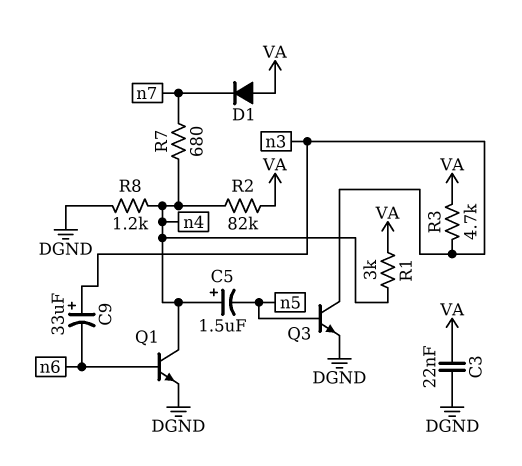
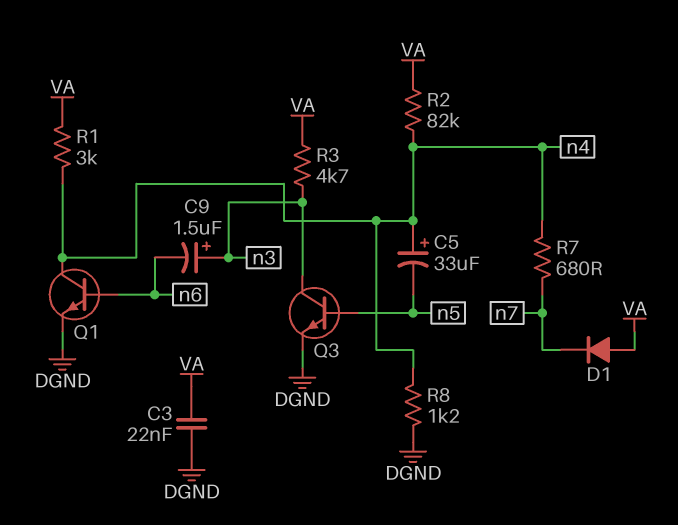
C5: 1.5uF (plus n4, minus n5) -> 33uF (plus n4, minus n5)
C9: 33uF (plus n3, minus n6) -> 1.5uF (plus n3, minus n6)

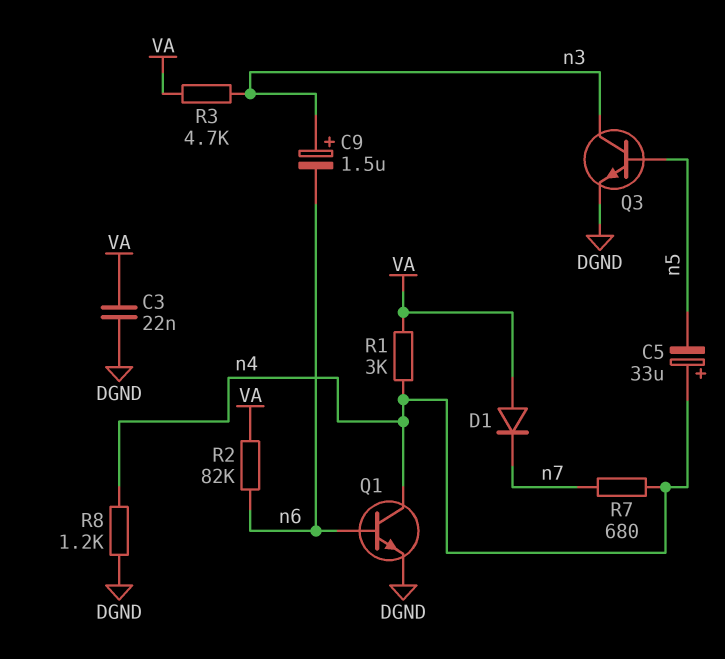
R2: 82k (VA, n4) -> 82k (VA, n6)

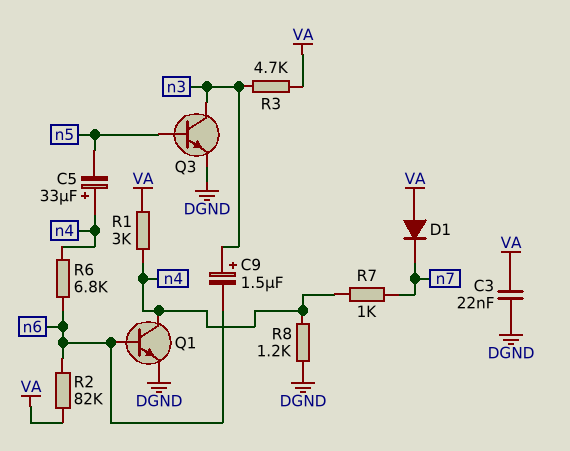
R6: none -> 6.8k (n4, n6)
R7: 680 (n4, n7) -> 1k (n4, n7)

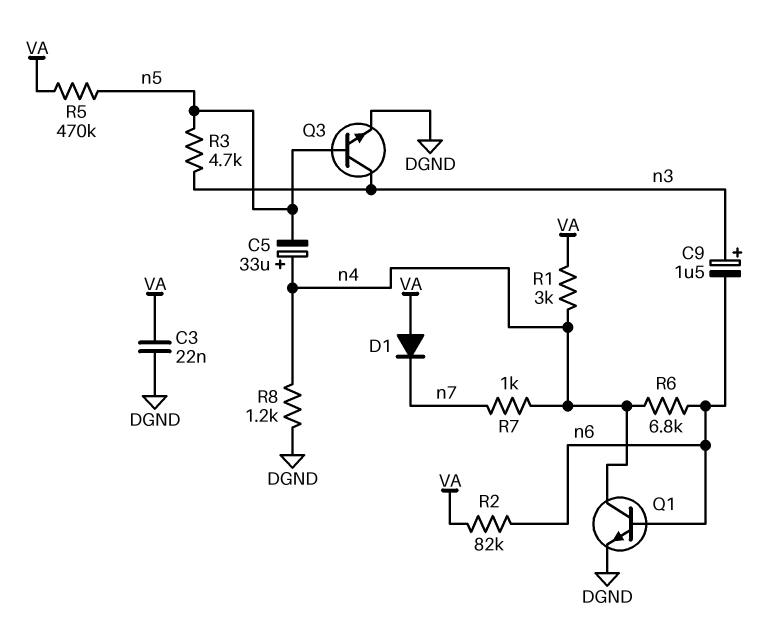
R3: 4.7k (VA, n3) -> 4.7k (n3, n5)
R5: none -> 470k (VA, n5)

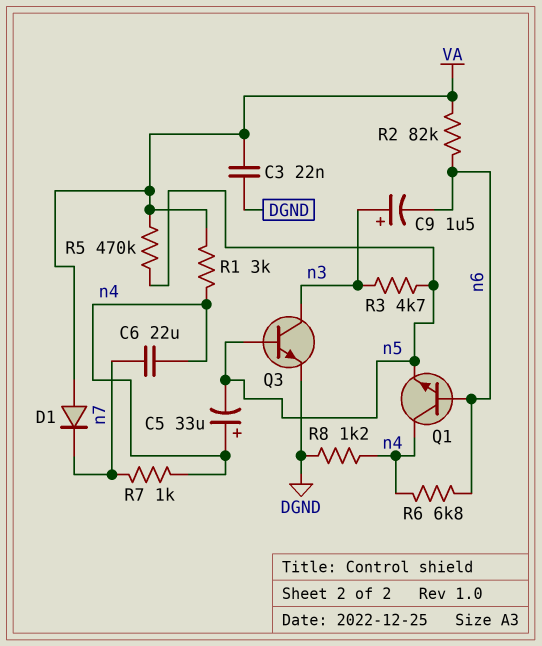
C6: none -> 22uF (n4, n7)
Q1: NPN (B n6, C n4, E DGND) -> NPN (B n6, C n4, E n5)

